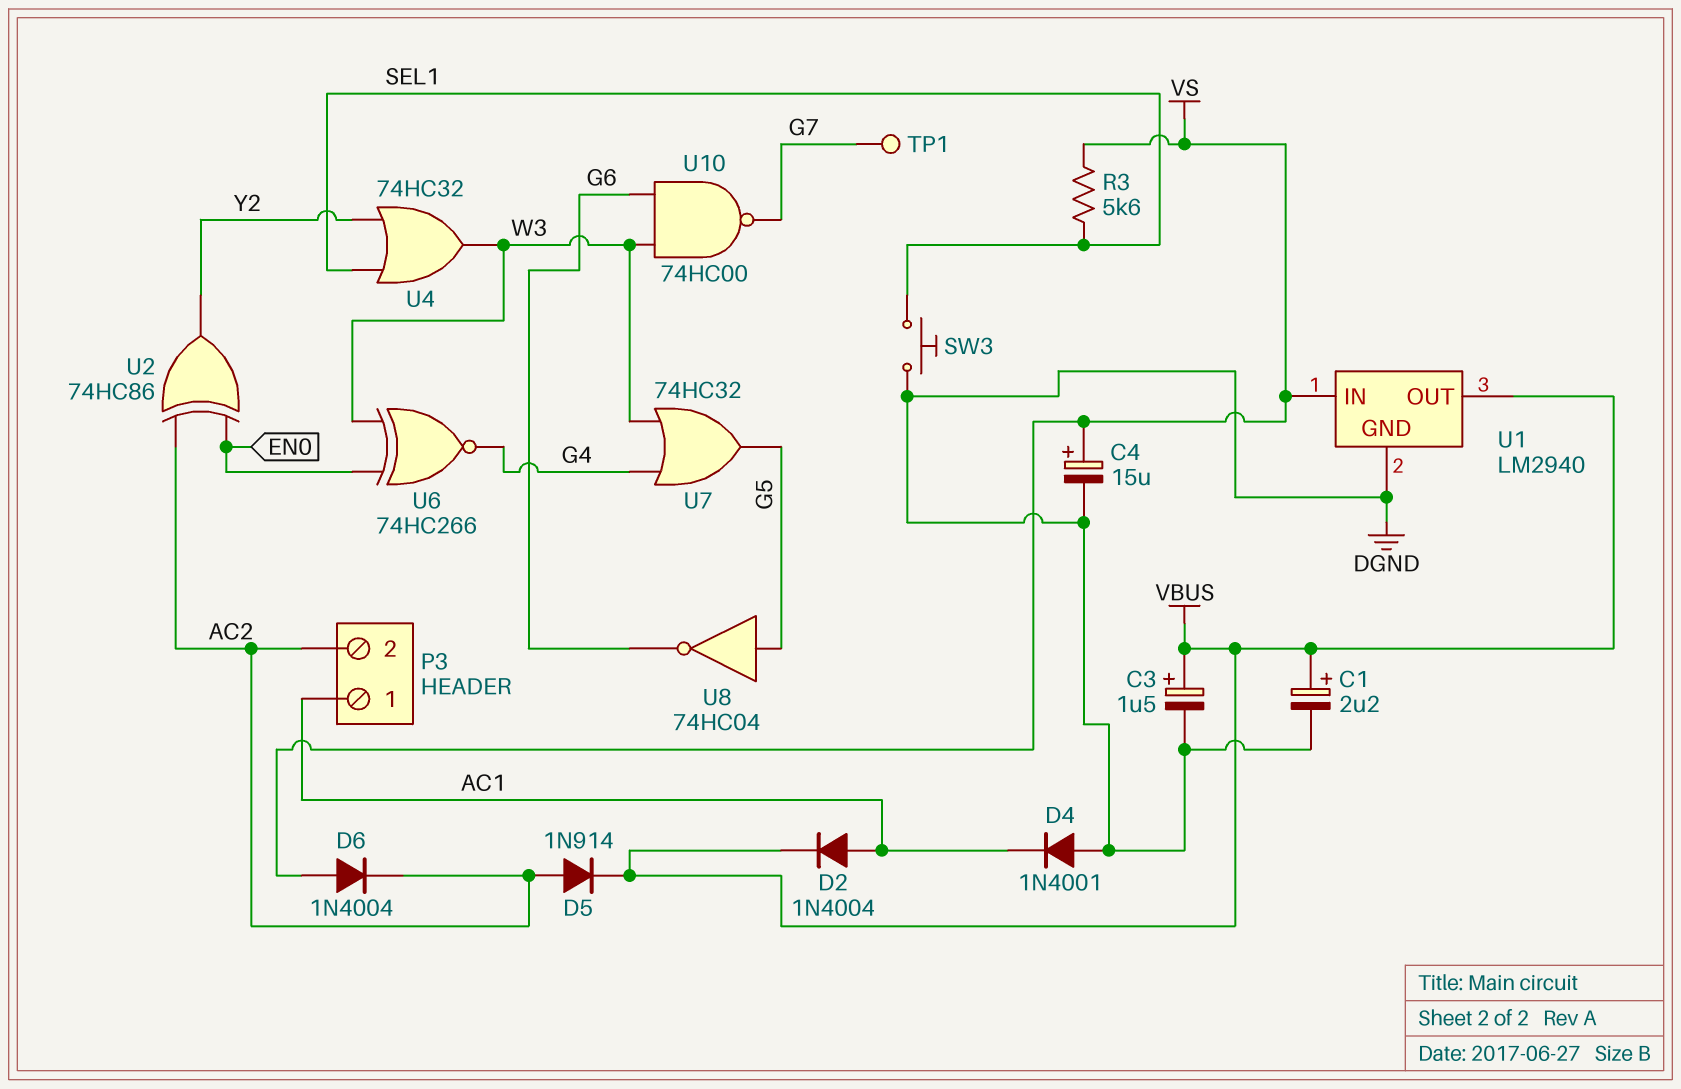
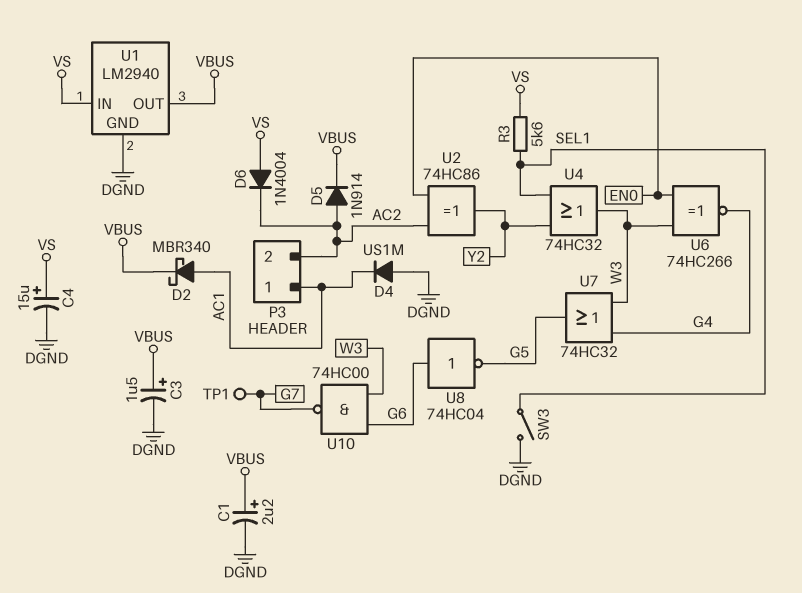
D2: diode 1N4004 (A AC1, K VBUS) -> schottky MBR340 (A AC1, K VBUS)
D4: diode 1N4001 (A DGND, K AC1) -> diode US1M (A DGND, K AC1)
SW3: button (DGND, SEL1) -> switch (DGND, SEL1)
U8: NOT 74HC04 (in G5, out G6) -> NOT 74HC04 (in G6, out G5)

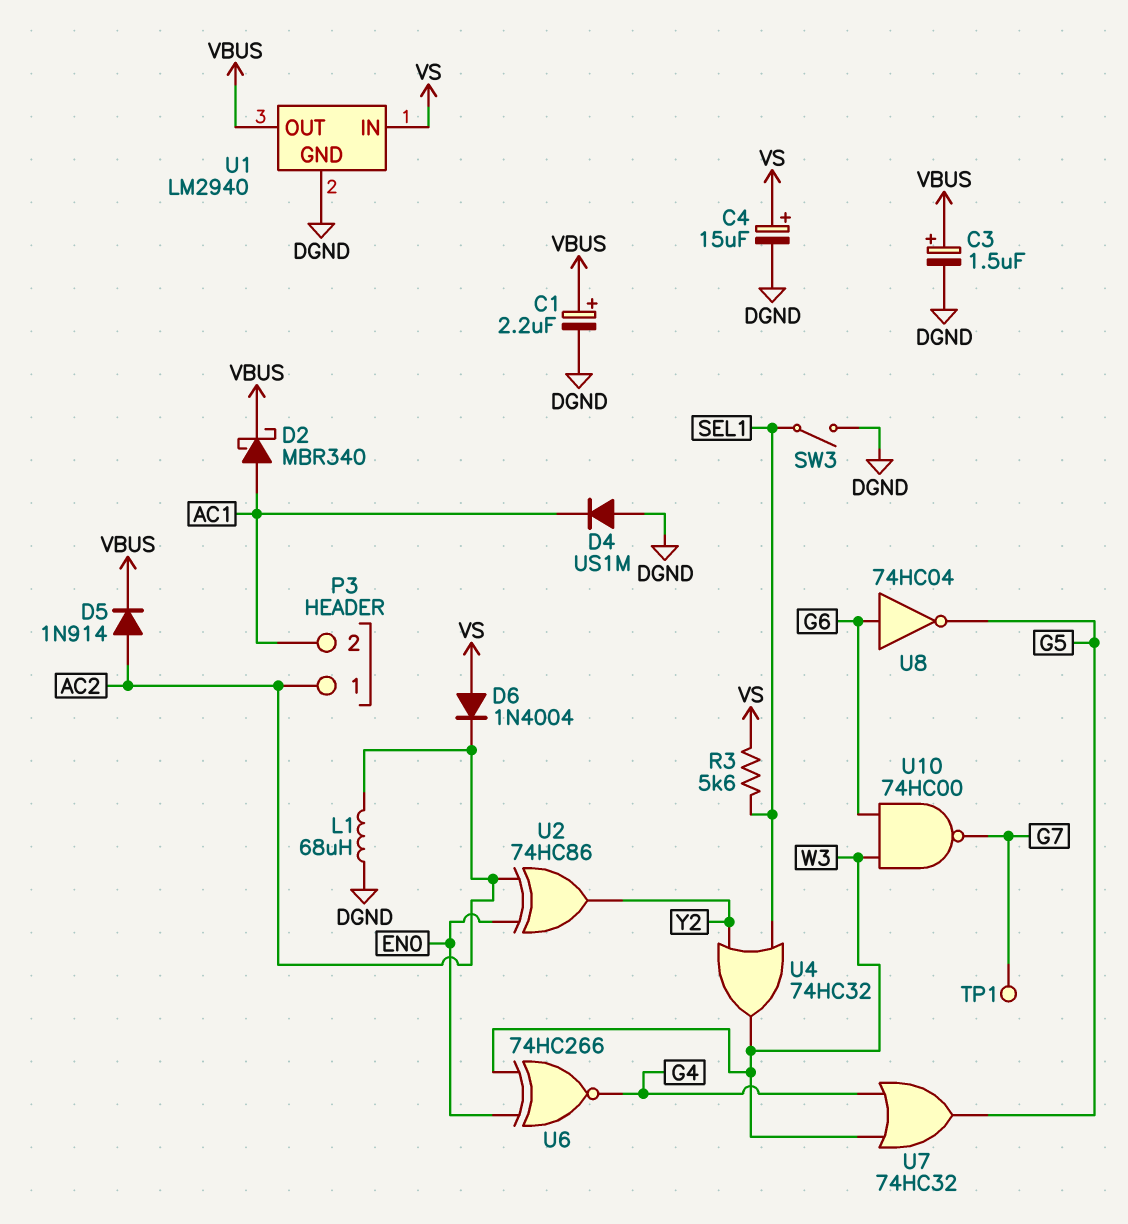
L1: none -> 68uH (AC2, DGND)
P3 pin 1: AC1 -> AC2
P3 pin 2: AC2 -> AC1

